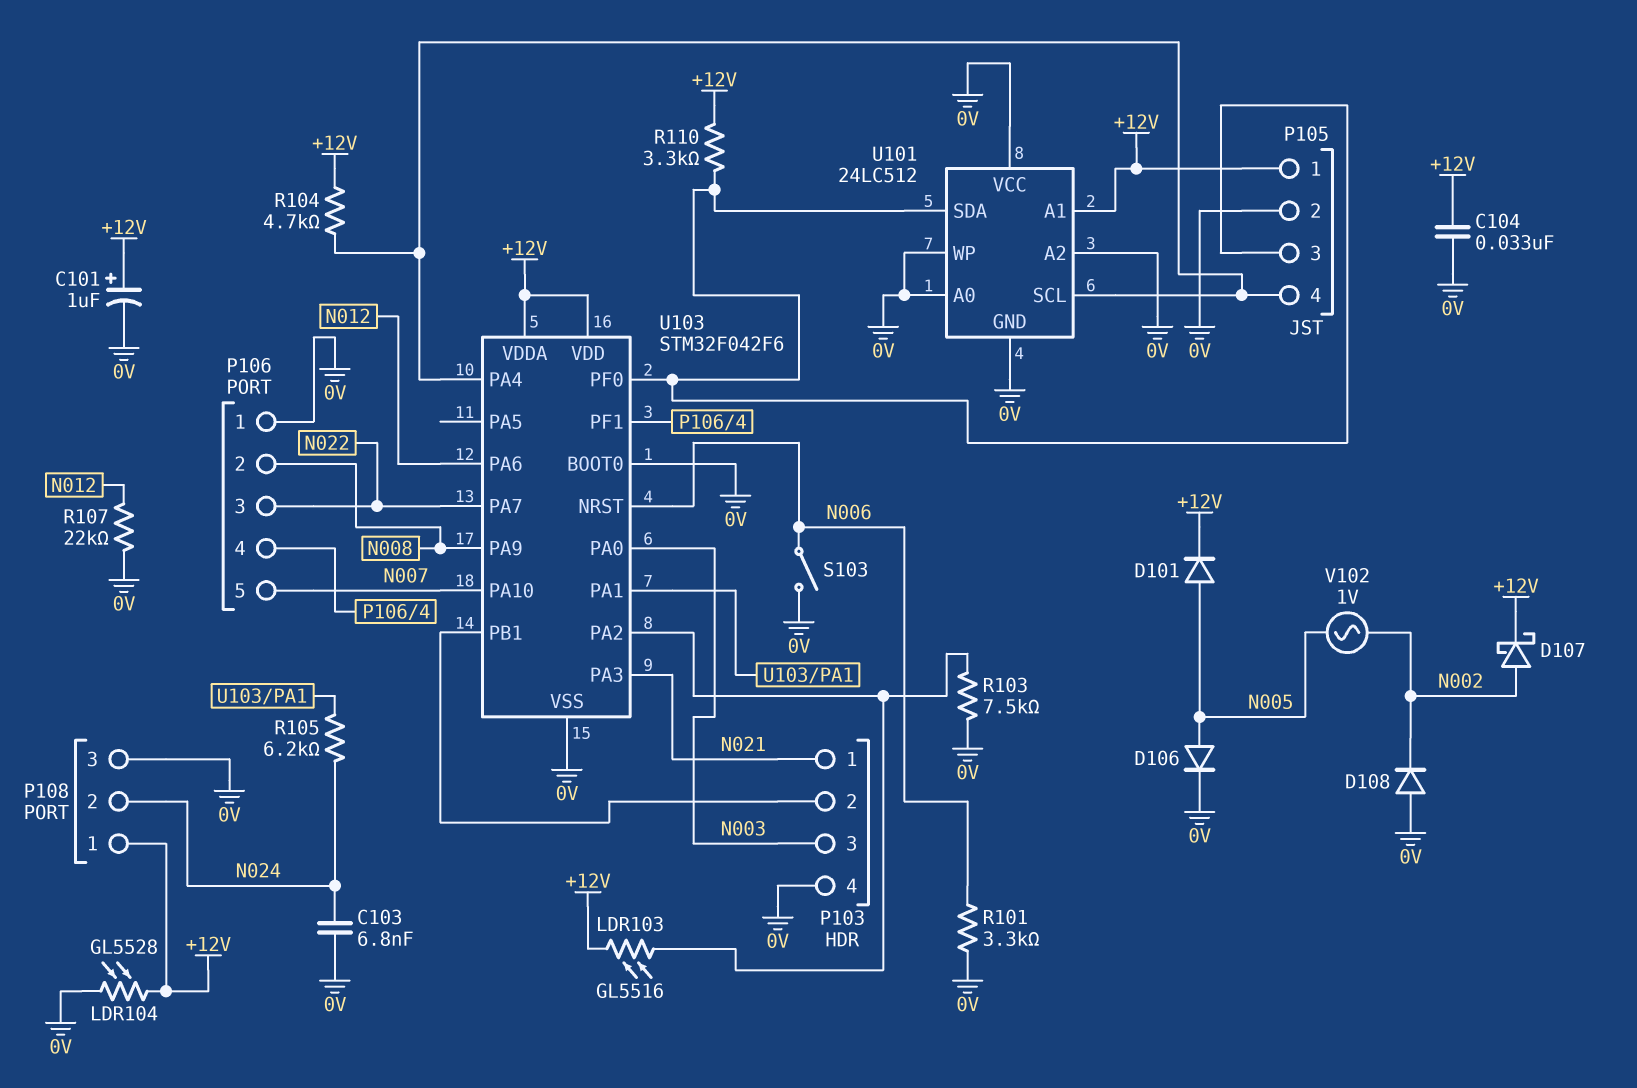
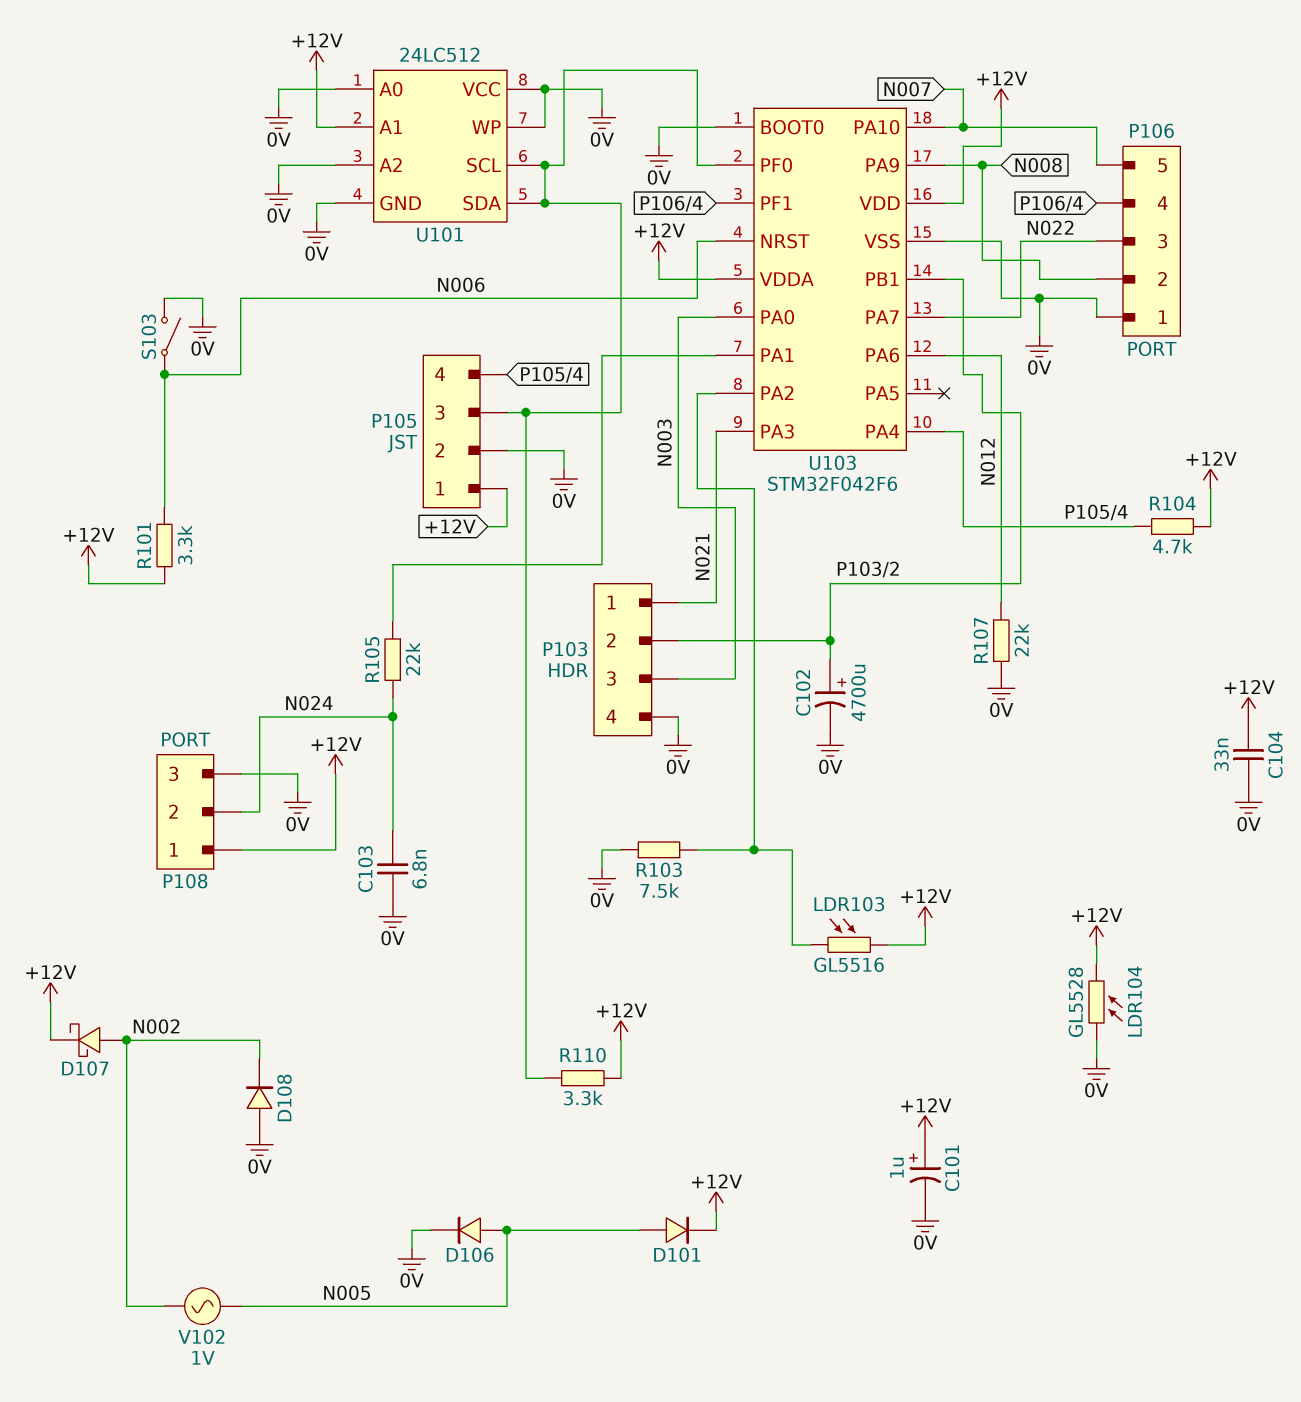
C102: none -> 4700uF (plus P103/2, minus 0V)
R101: 3.3k (0V, N006) -> 3.3k (+12V, N006)
R105: 6.2k (N024, U103/PA1) -> 22k (N024, U103/PA1)
U101 pin SCL: P105/4 -> P105/3

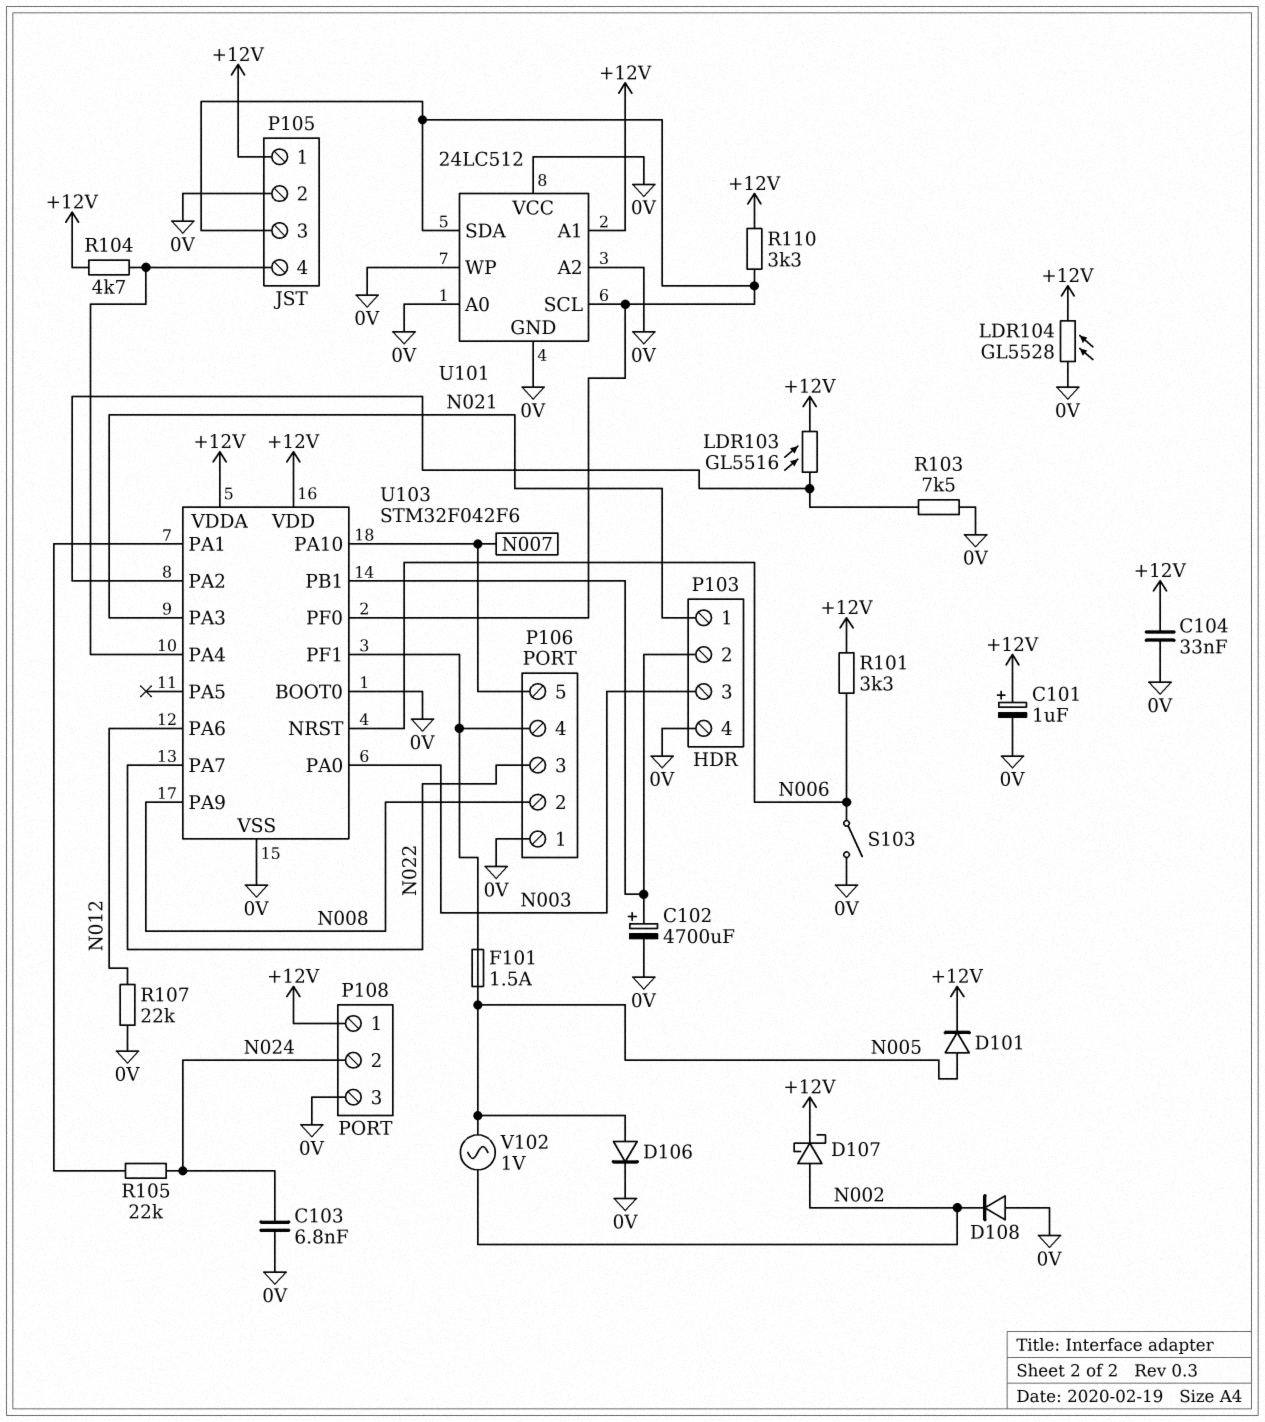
F101: none -> 1.5A (N005, P106/4)

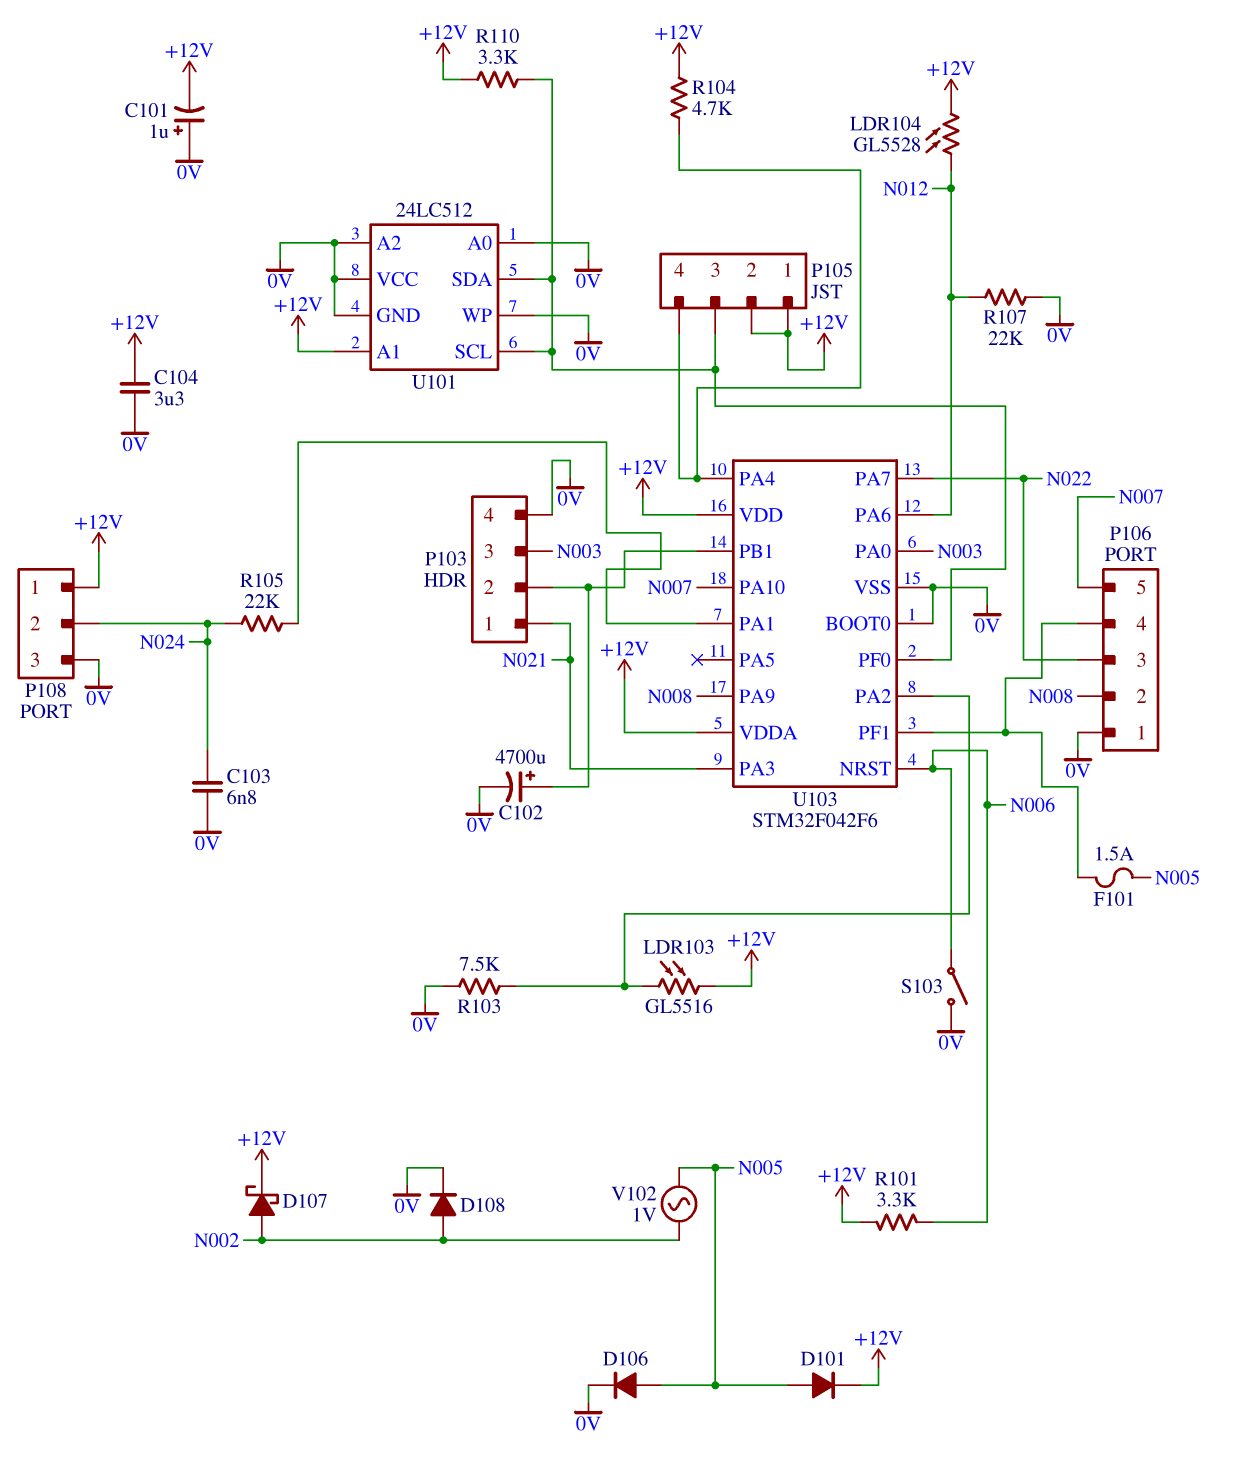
C101: 1uF (plus +12V, minus 0V) -> 1uF (plus 0V, minus +12V)
C104: 33nF (+12V, 0V) -> 3.3uF (+12V, 0V)
D108: diode (A 0V, K N002) -> diode (A N002, K 0V)
LDR104: GL5528 (+12V, 0V) -> GL5528 (+12V, N012)
P105 pin 2: 0V -> +12V

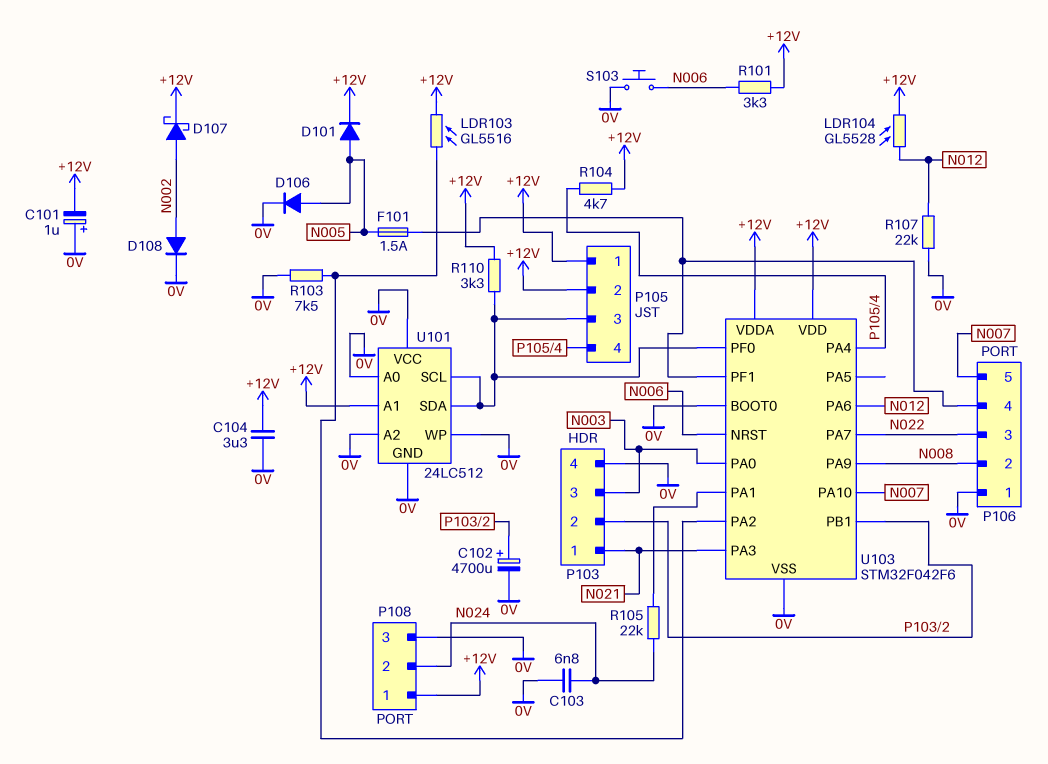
S103: switch (0V, N006) -> button (0V, N006)
V102: AC 1V (N002, N005) -> none

